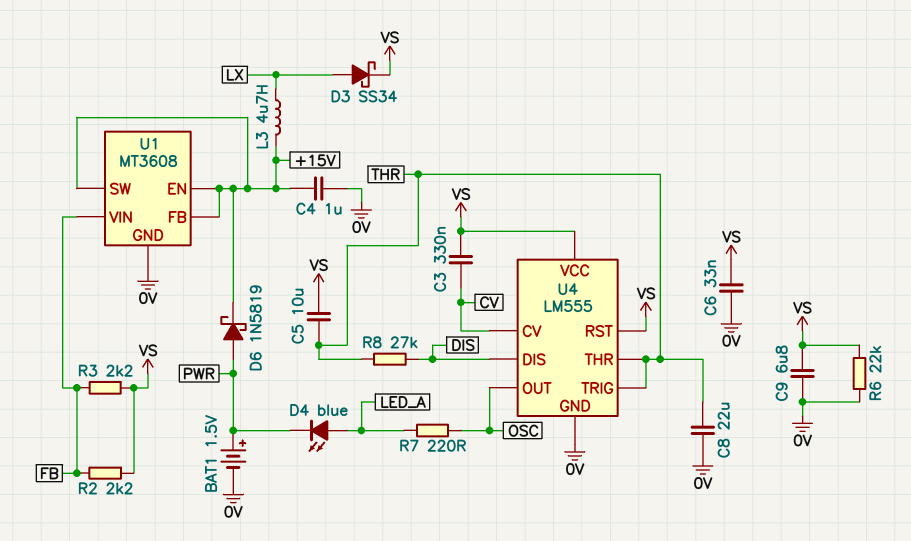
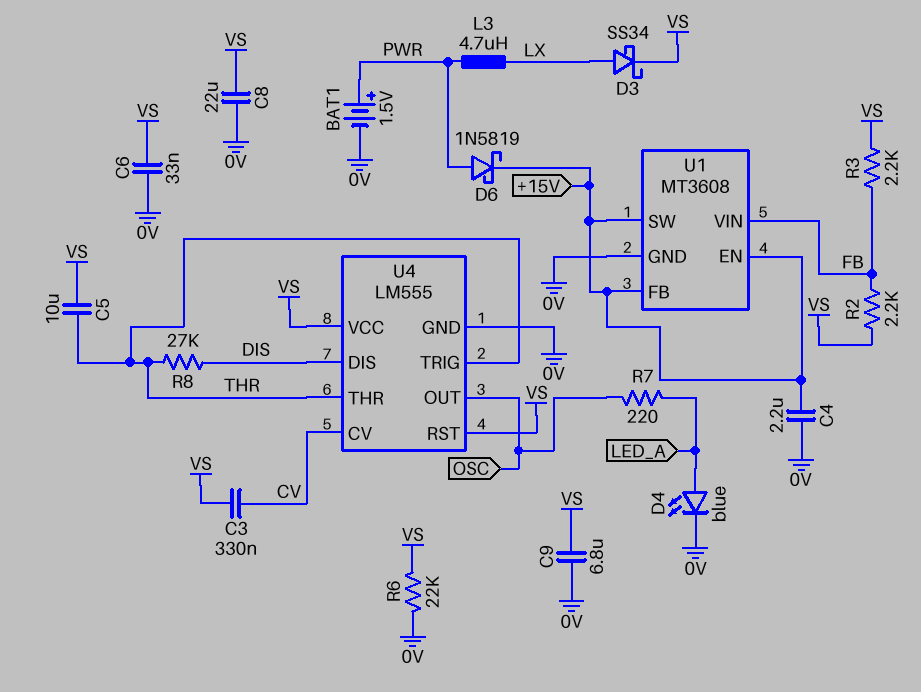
C4: 1uF (+15V, 0V) -> 2.2uF (+15V, 0V)
C8: 22uF (0V, THR) -> 22uF (0V, VS)
D4: LED blue (A LED_A, K PWR) -> LED blue (A LED_A, K 0V)
L3: 4.7uH (+15V, LX) -> 4.7uH (LX, PWR)

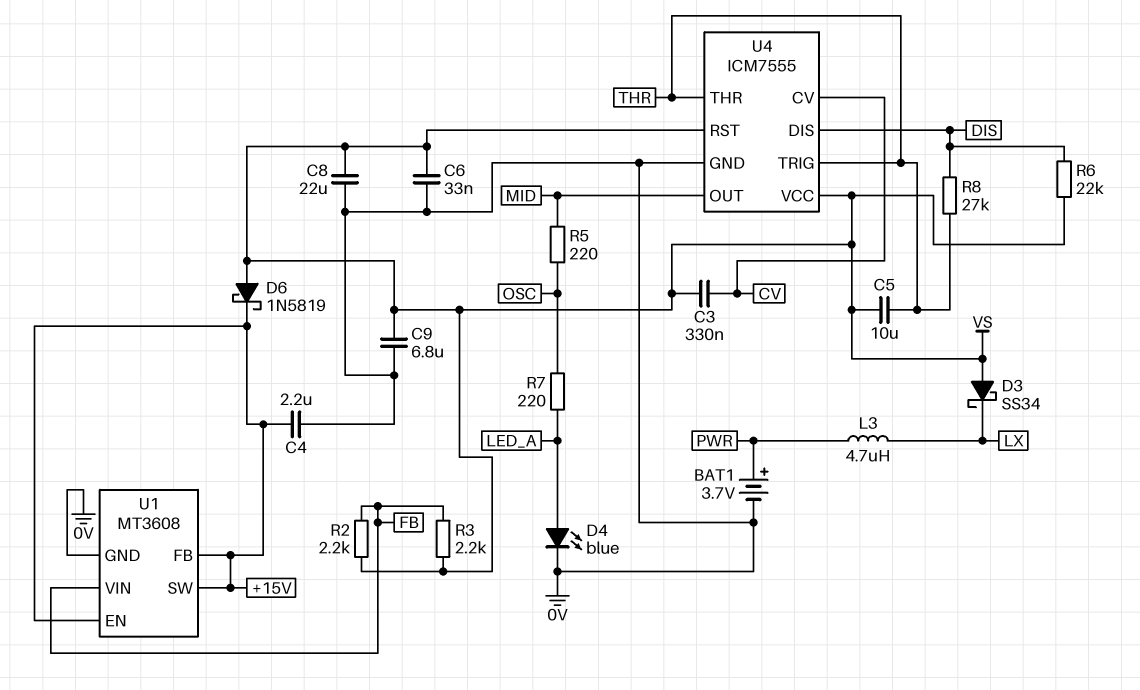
BAT1: 1.5V (plus PWR, minus 0V) -> 3.7V (plus PWR, minus 0V)
D3: schottky SS34 (A LX, K VS) -> schottky SS34 (A VS, K LX)
D6: schottky 1N5819 (A PWR, K +15V) -> schottky 1N5819 (A VS, K +15V)
R5: none -> 220 (MID, OSC)
R6: 22k (0V, VS) -> 22k (DIS, VS)
U4: LM555 -> ICM7555
U4 pin OUT: OSC -> MID

